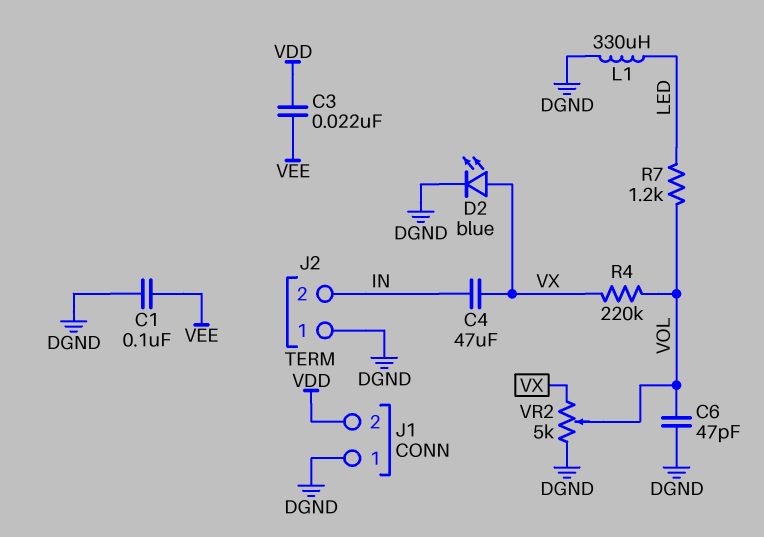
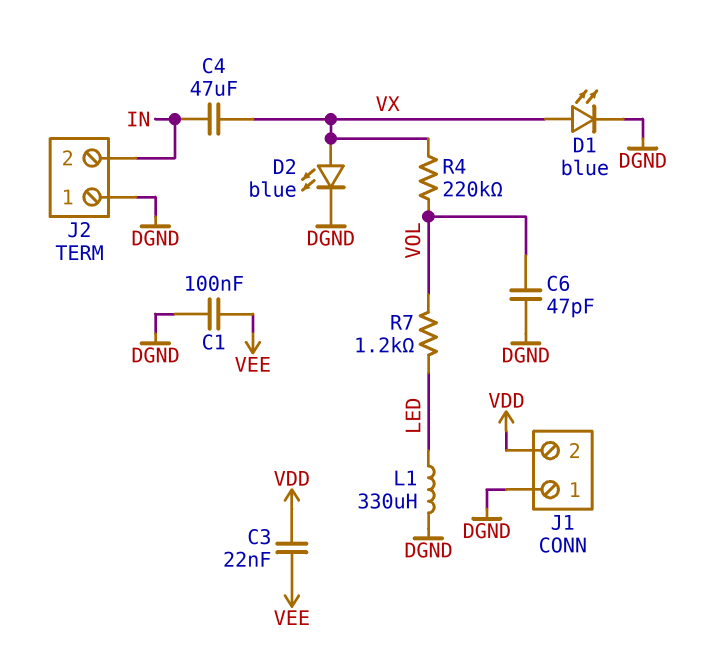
D1: none -> LED blue (A VX, K DGND)
VR2: 5k (DGND, VX, wiper VOL) -> none

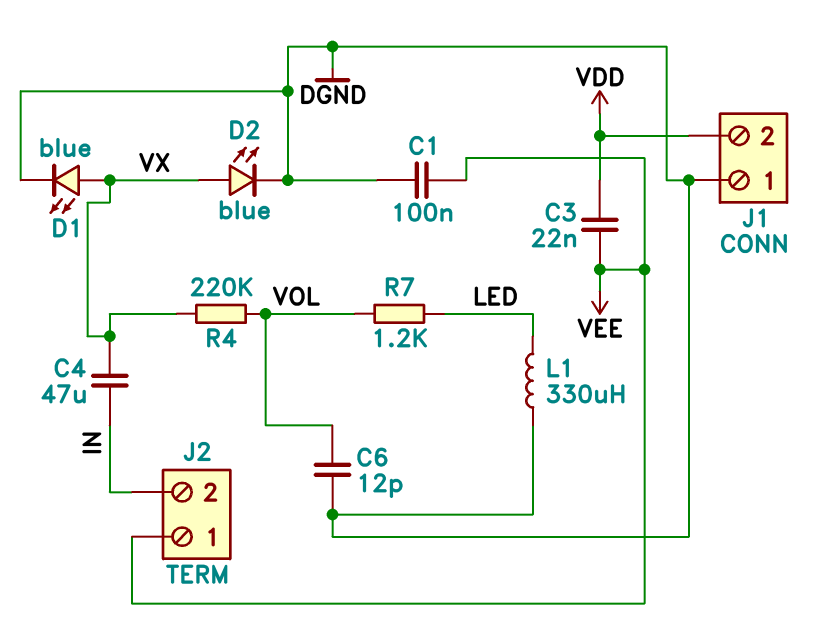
C6: 47pF (DGND, VOL) -> 12pF (DGND, VOL)
J2 pin 1: DGND -> VEE

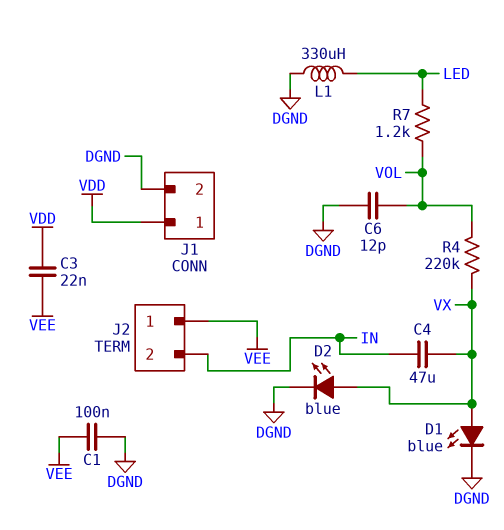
J1 pin 1: DGND -> VDD
J1 pin 2: VDD -> DGND

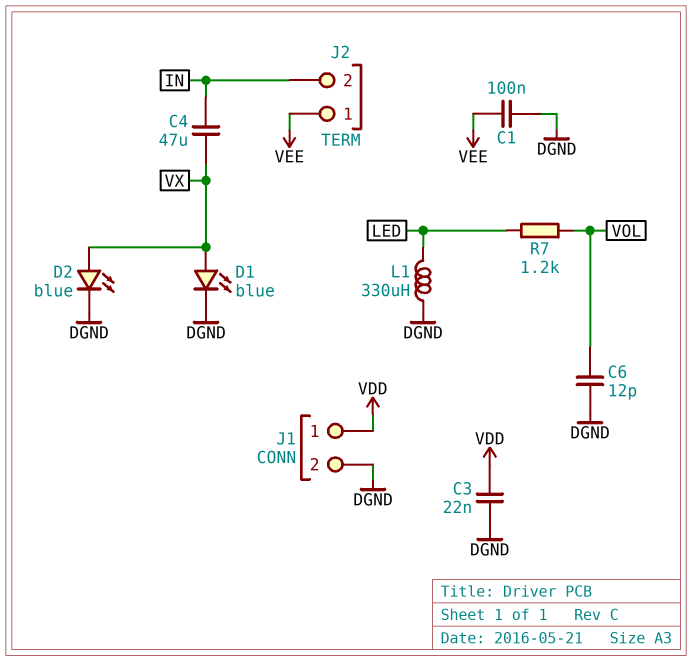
C3: 22nF (VDD, VEE) -> 22nF (DGND, VDD)
R4: 220k (VOL, VX) -> none

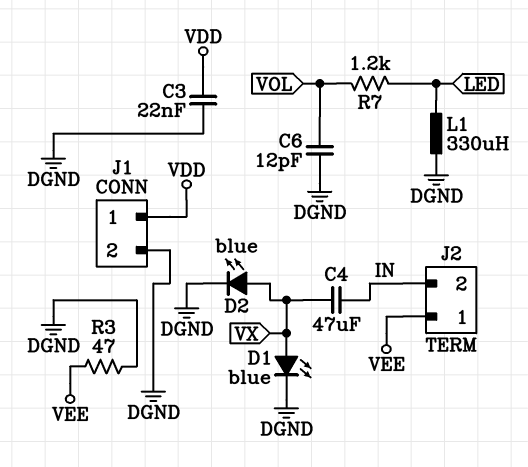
C1: 100nF (DGND, VEE) -> none
R3: none -> 47 (DGND, VEE)

